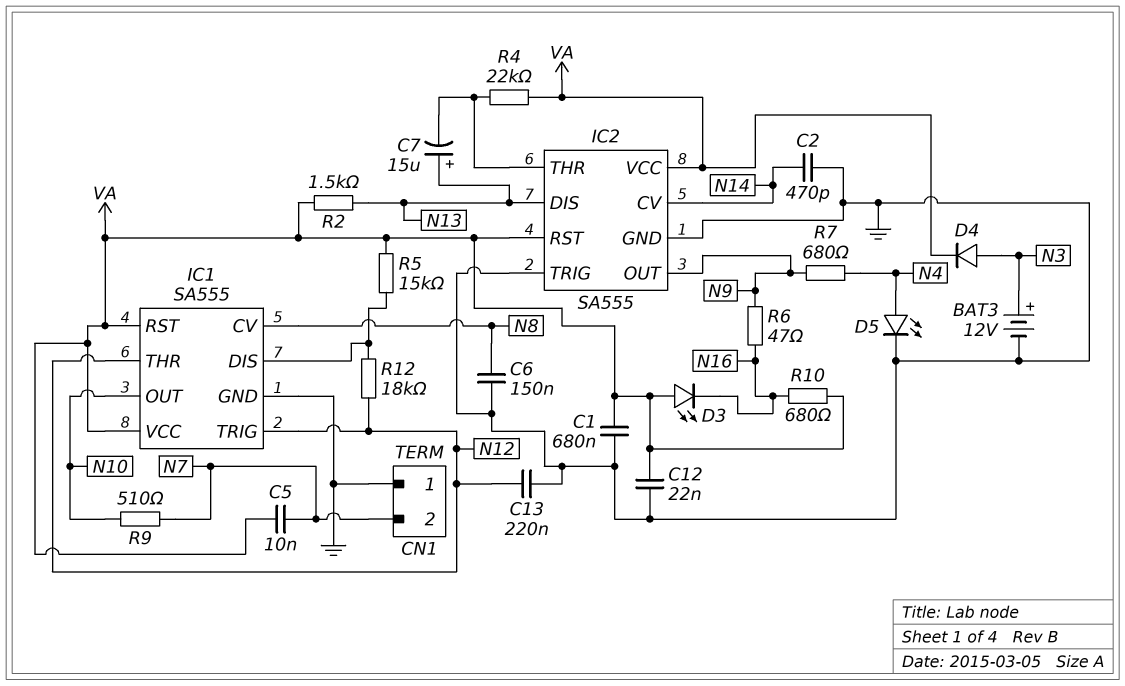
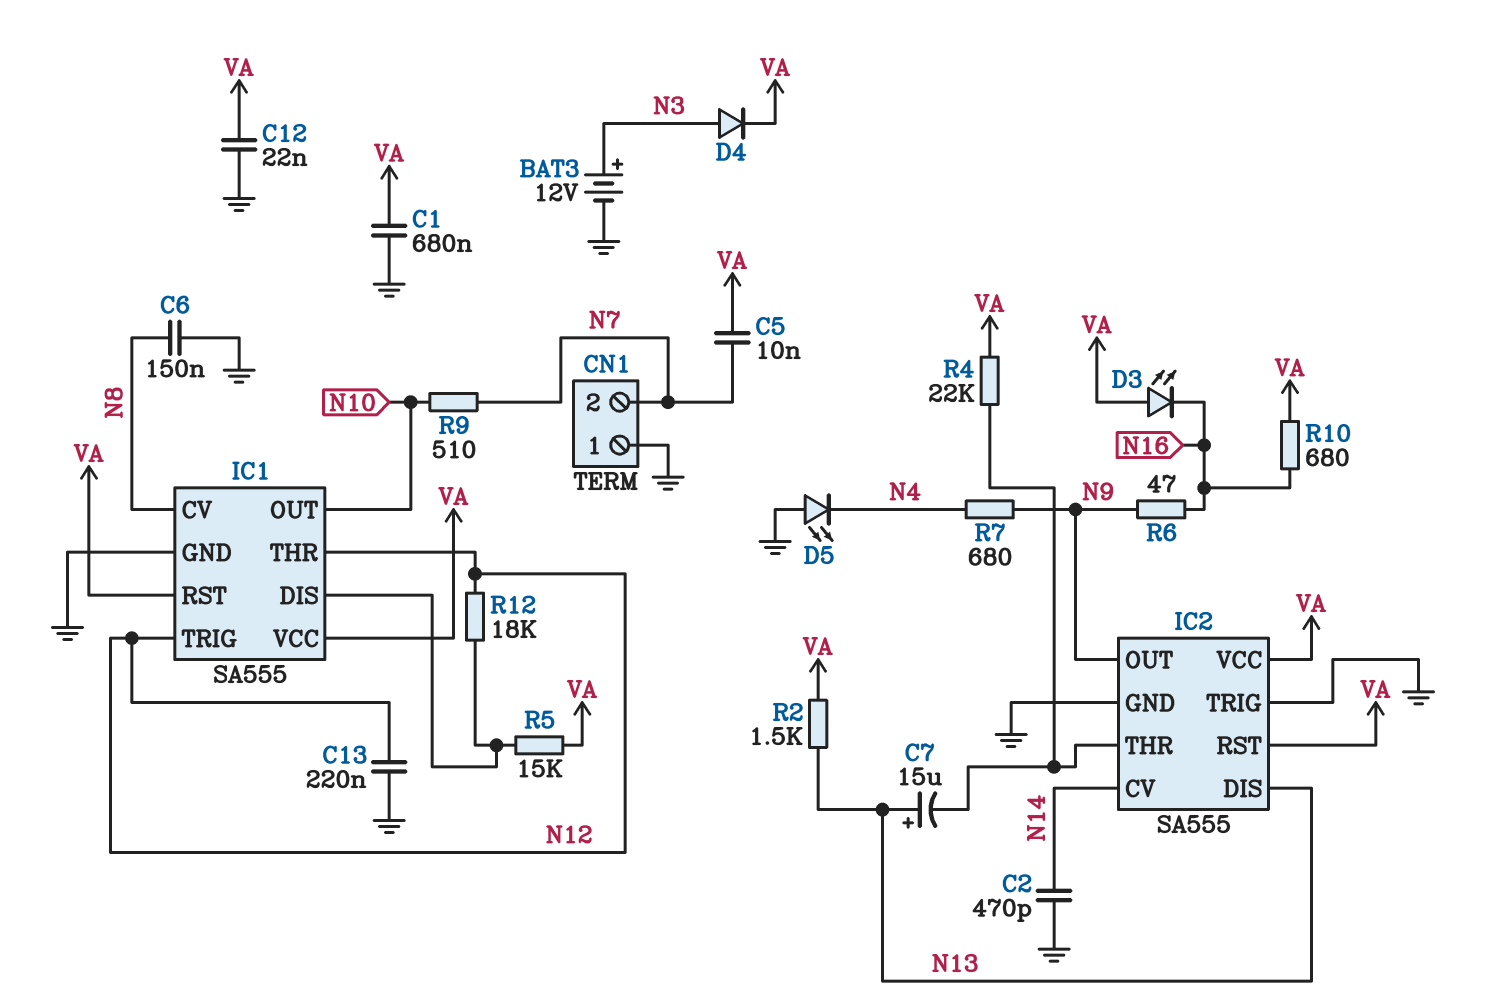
D5: LED (A N4, K GND) -> LED (A GND, K N4)

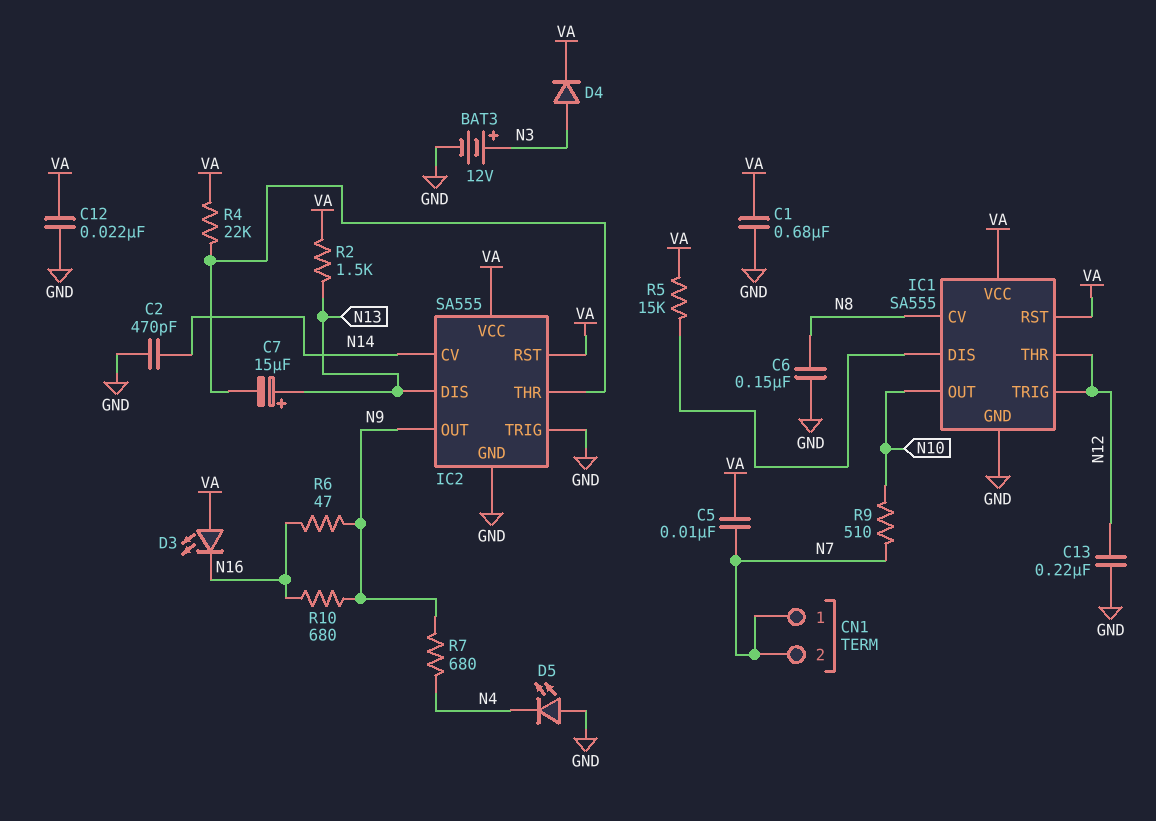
CN1 pin 1: GND -> N7
R10: 680 (N16, VA) -> 680 (N9, N16)
R12: 18k (IC1/DIS, N12) -> none

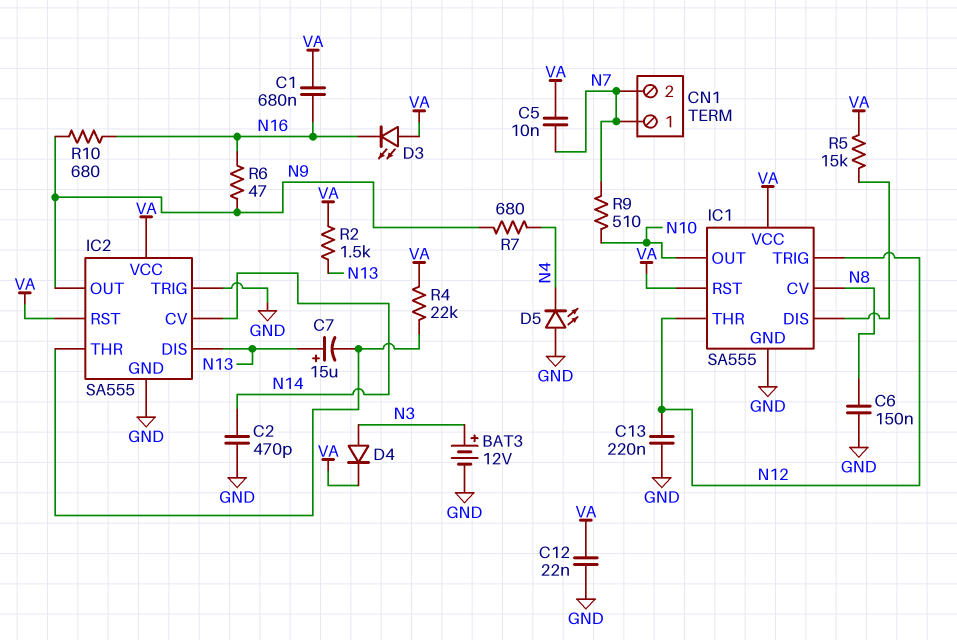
C1: 680nF (GND, VA) -> 680nF (N16, VA)

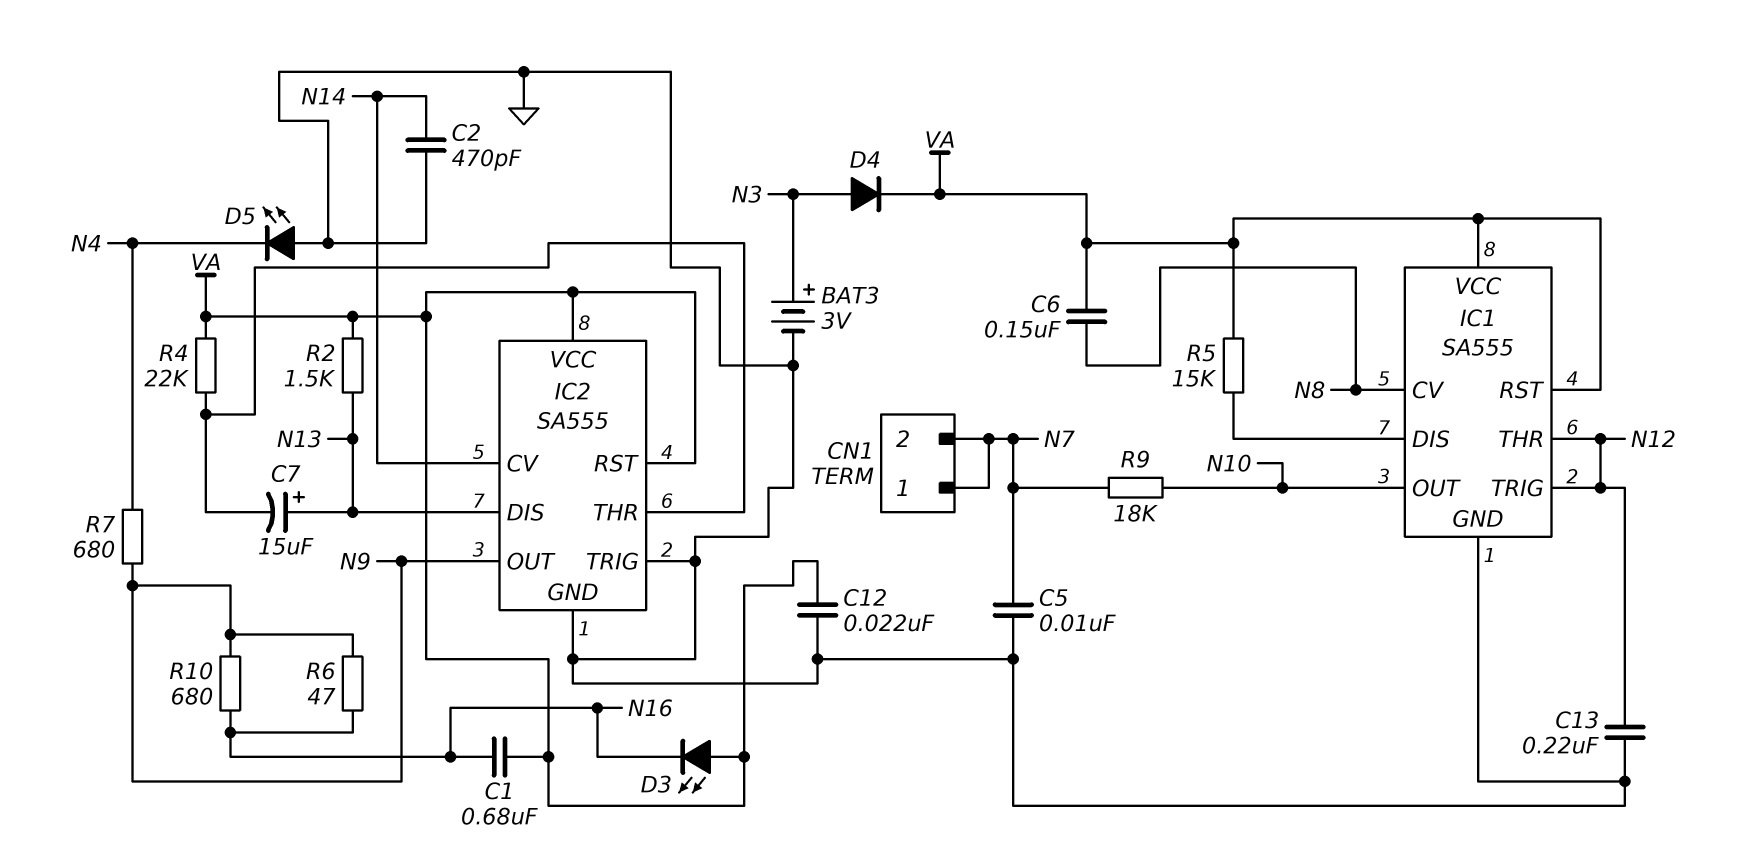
BAT3: 12V (plus N3, minus GND) -> 3V (plus N3, minus GND)
C5: 10nF (N7, VA) -> 10nF (GND, N7)
C6: 150nF (GND, N8) -> 150nF (N8, VA)
R9: 510 (N7, N10) -> 18k (N7, N10)

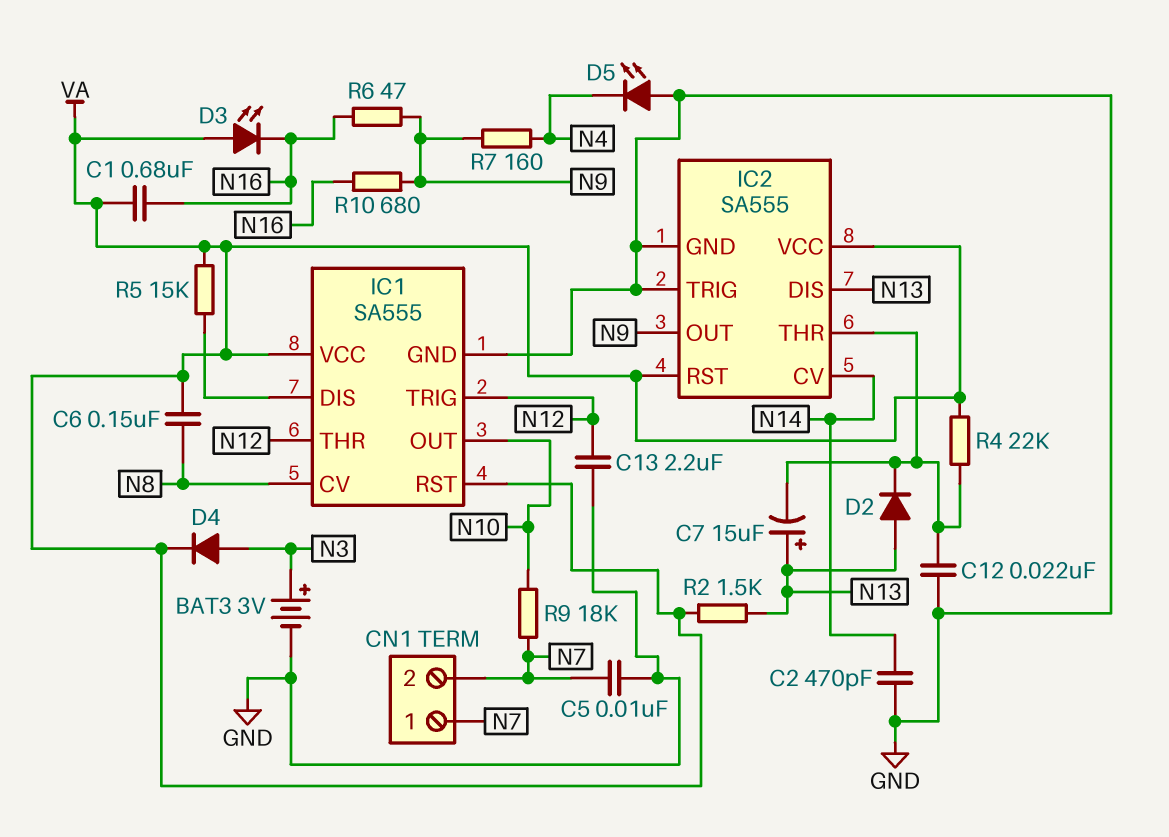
C12: 22nF (GND, VA) -> 22nF (GND, IC2/THR)
C13: 220nF (GND, N12) -> 2.2uF (GND, N12)
D2: none -> diode (A N13, K IC2/THR)
R7: 680 (N4, N9) -> 160 (N4, N9)

